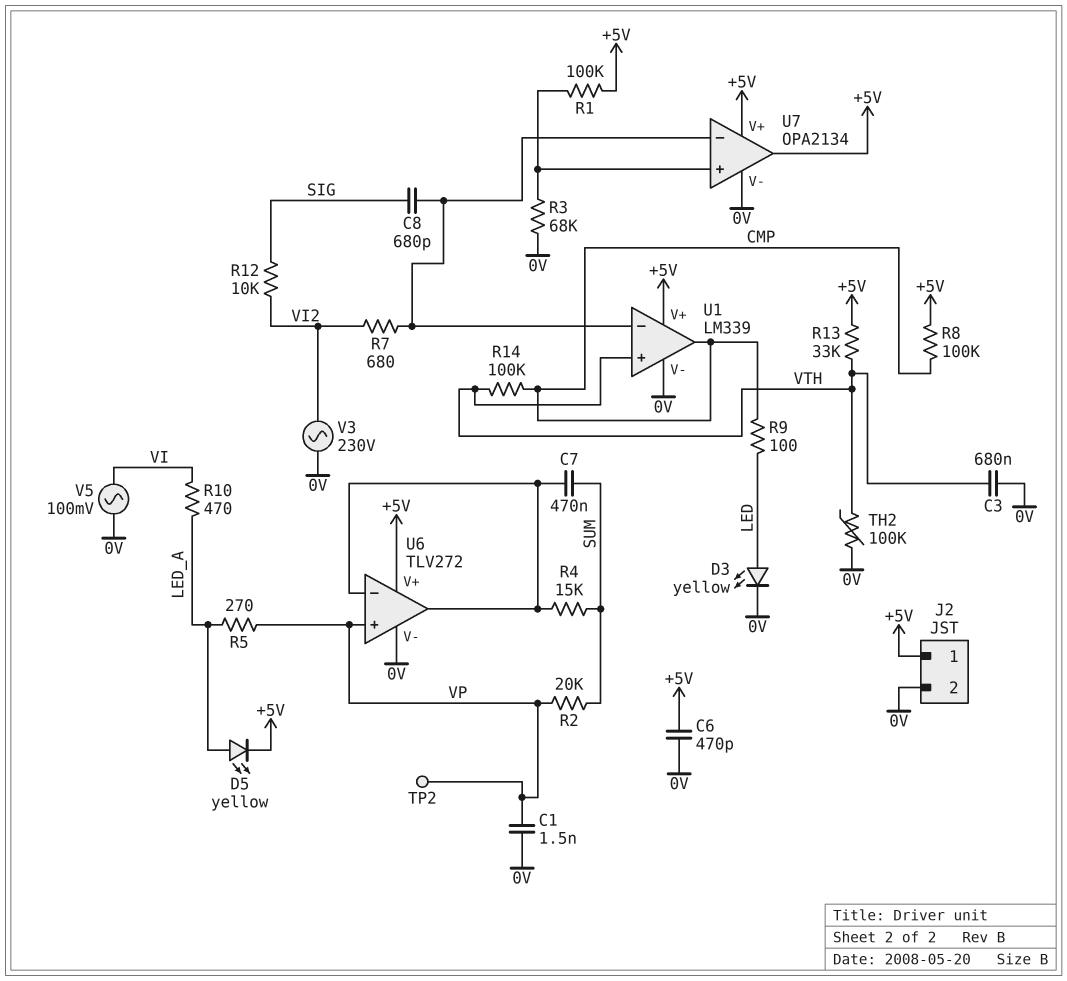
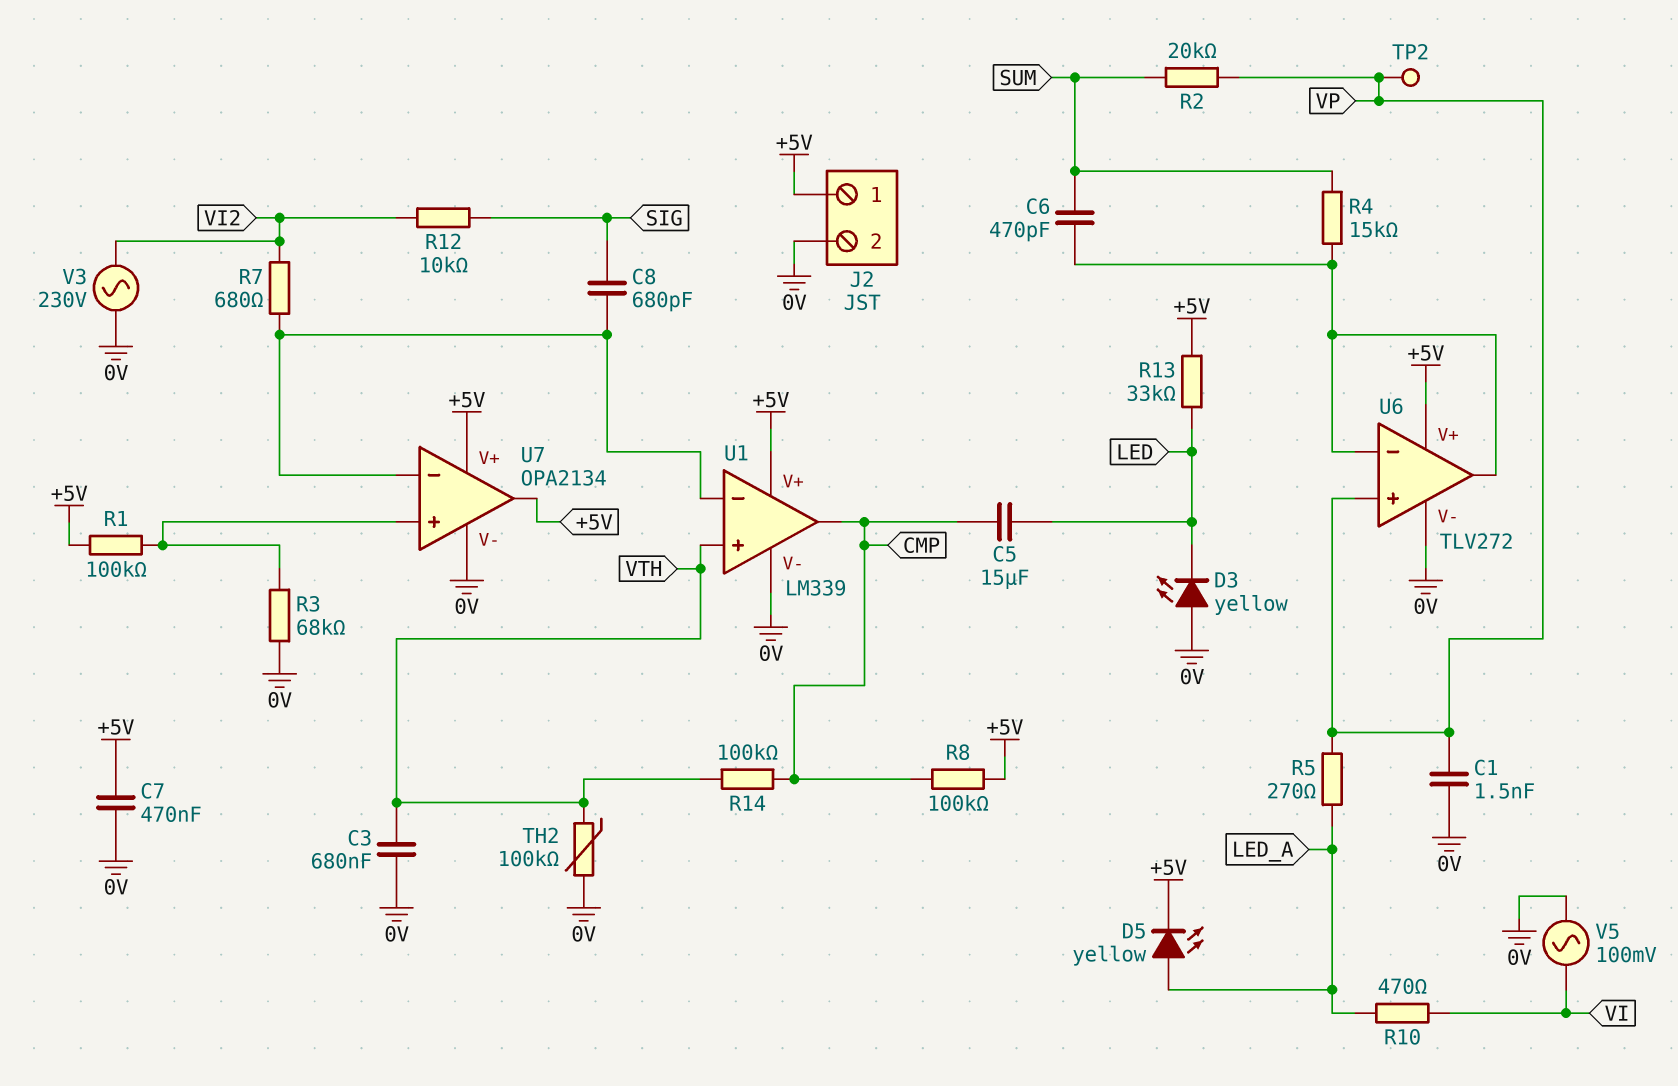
C5: none -> 15uF (CMP, LED)
C6: 470pF (+5V, 0V) -> 470pF (SUM, U6/in-)
C7: 470nF (SUM, U6/in-) -> 470nF (+5V, 0V)
D3: LED yellow (A LED, K 0V) -> LED yellow (A 0V, K LED)
R9: 100 (CMP, LED) -> none
R13: 33k (+5V, VTH) -> 33k (+5V, LED)

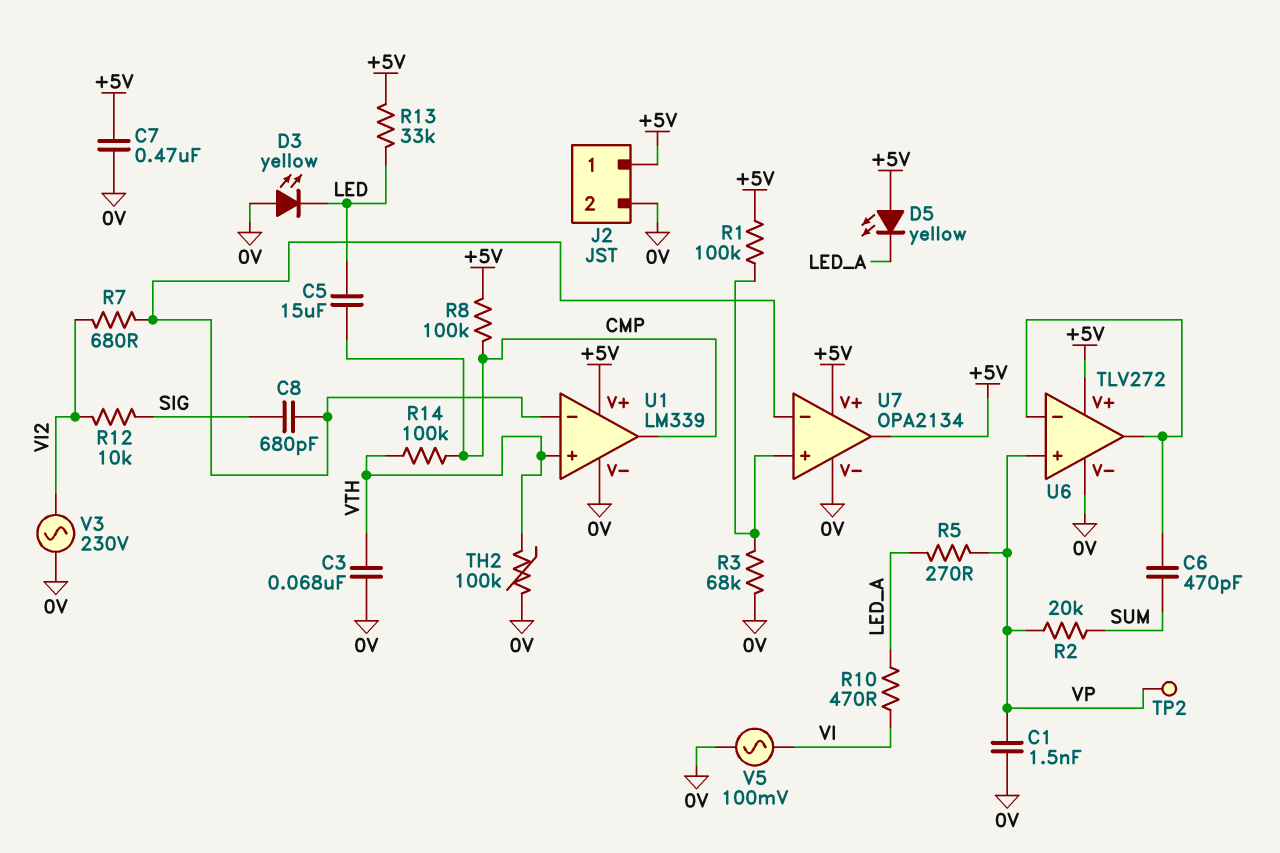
C3: 680nF (0V, VTH) -> 68nF (0V, VTH)
D5: LED yellow (A LED_A, K +5V) -> LED yellow (A +5V, K LED_A)
R4: 15k (SUM, U6/in-) -> none

